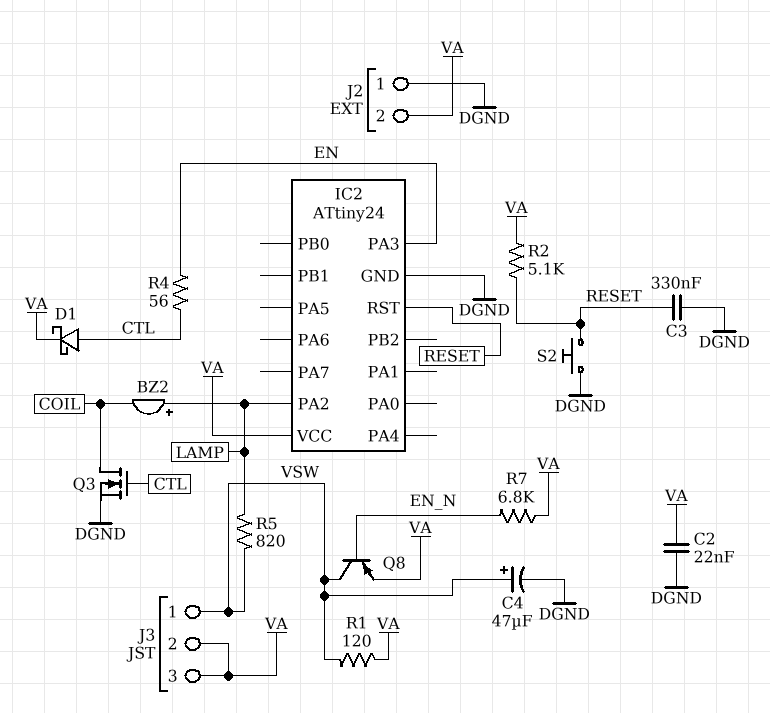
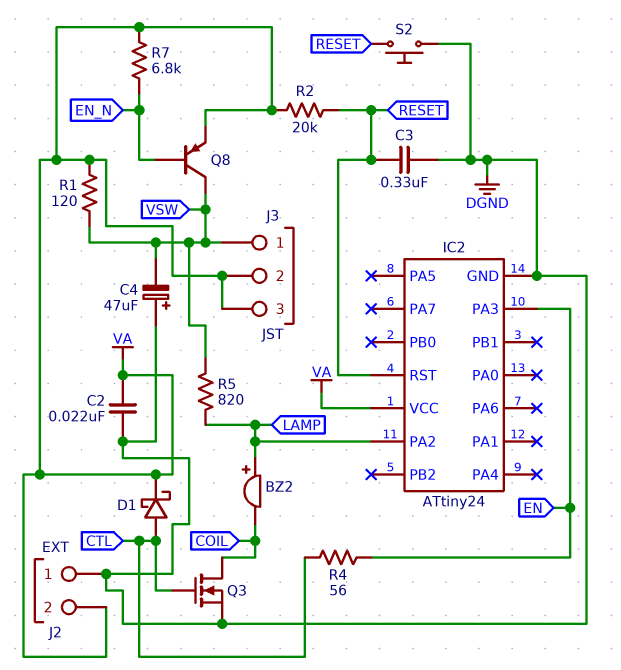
C4: 47uF (plus VSW, minus DGND) -> 47uF (plus DGND, minus VSW)
R2: 5.1k (RESET, VA) -> 20k (RESET, VA)

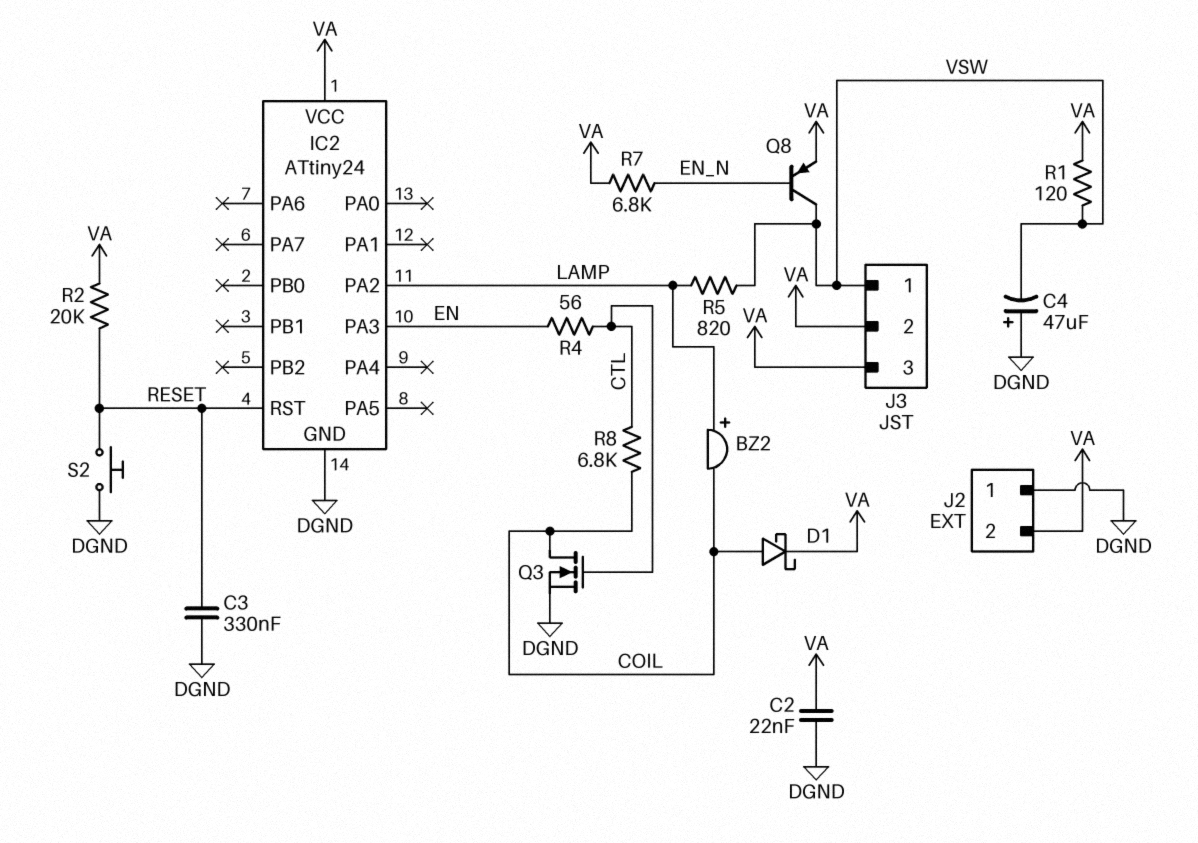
D1: schottky (A CTL, K VA) -> schottky (A COIL, K VA)
R8: none -> 6.8k (COIL, CTL)

